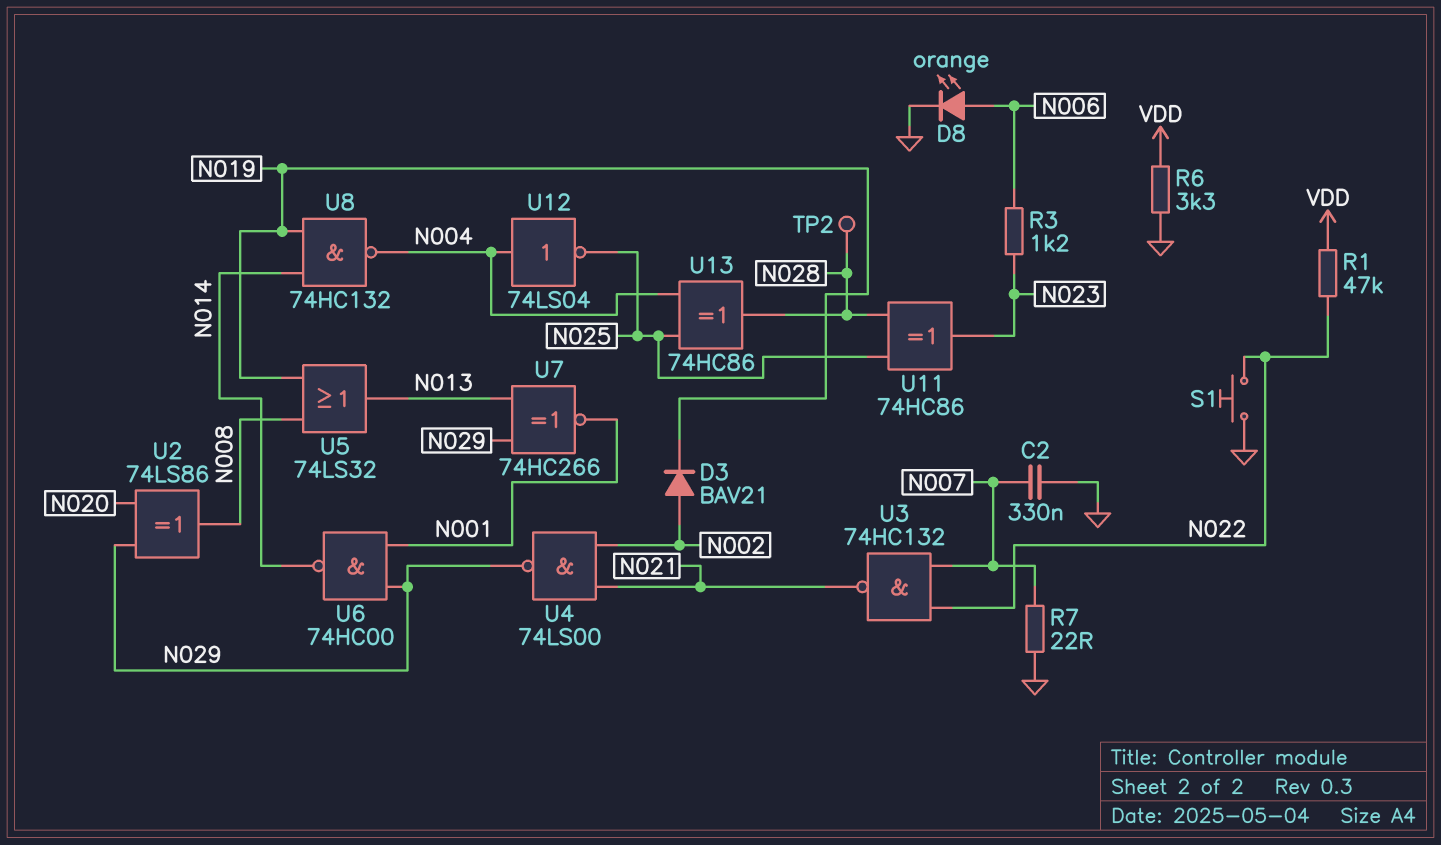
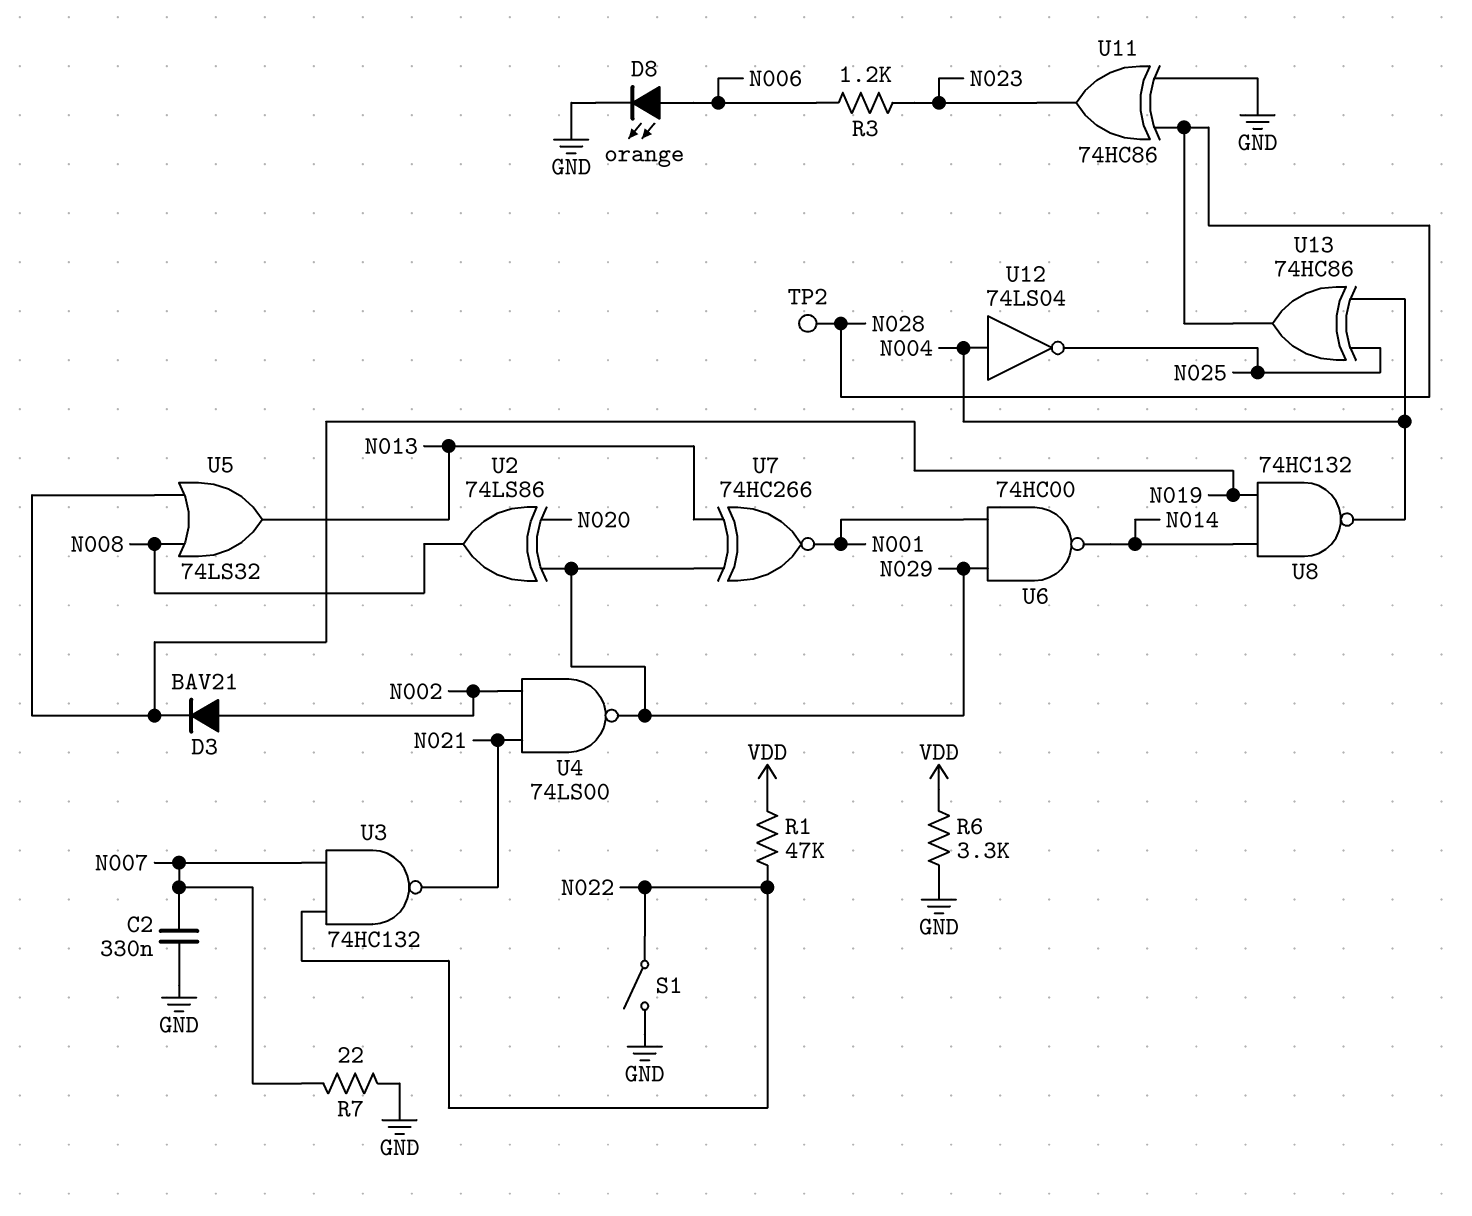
S1: button (GND, N022) -> switch (GND, N022)
U11: XOR 74HC86 (in N025, in N028, out N023) -> XOR 74HC86 (in GND, in N028, out N023)

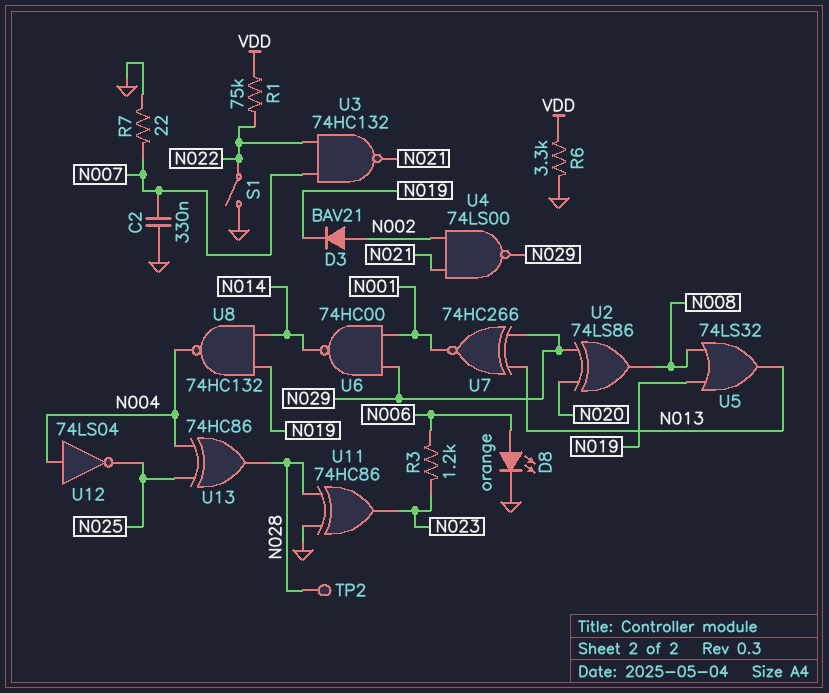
R1: 47k (N022, VDD) -> 75k (N022, VDD)

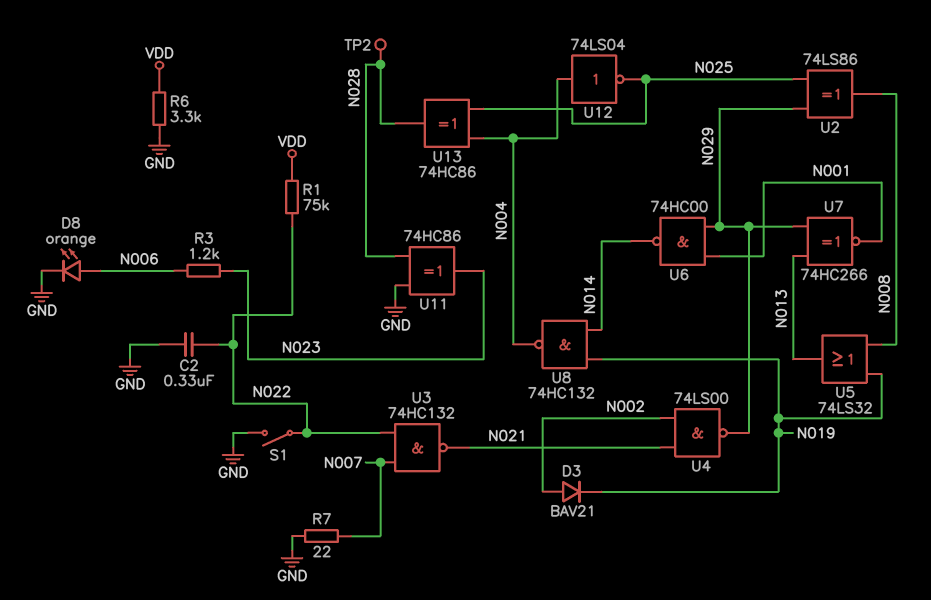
C2: 330nF (GND, N007) -> 330nF (GND, N022)
U2: XOR 74LS86 (in N020, in N029, out N008) -> XOR 74LS86 (in N025, in N029, out N008)

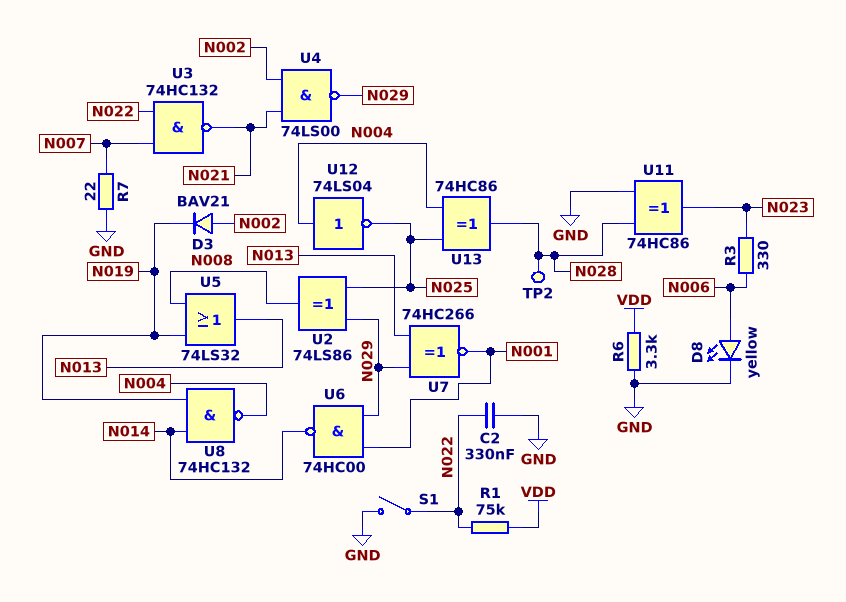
D8: LED orange (A N006, K GND) -> LED yellow (A N006, K GND)
R3: 1.2k (N006, N023) -> 330 (N006, N023)

